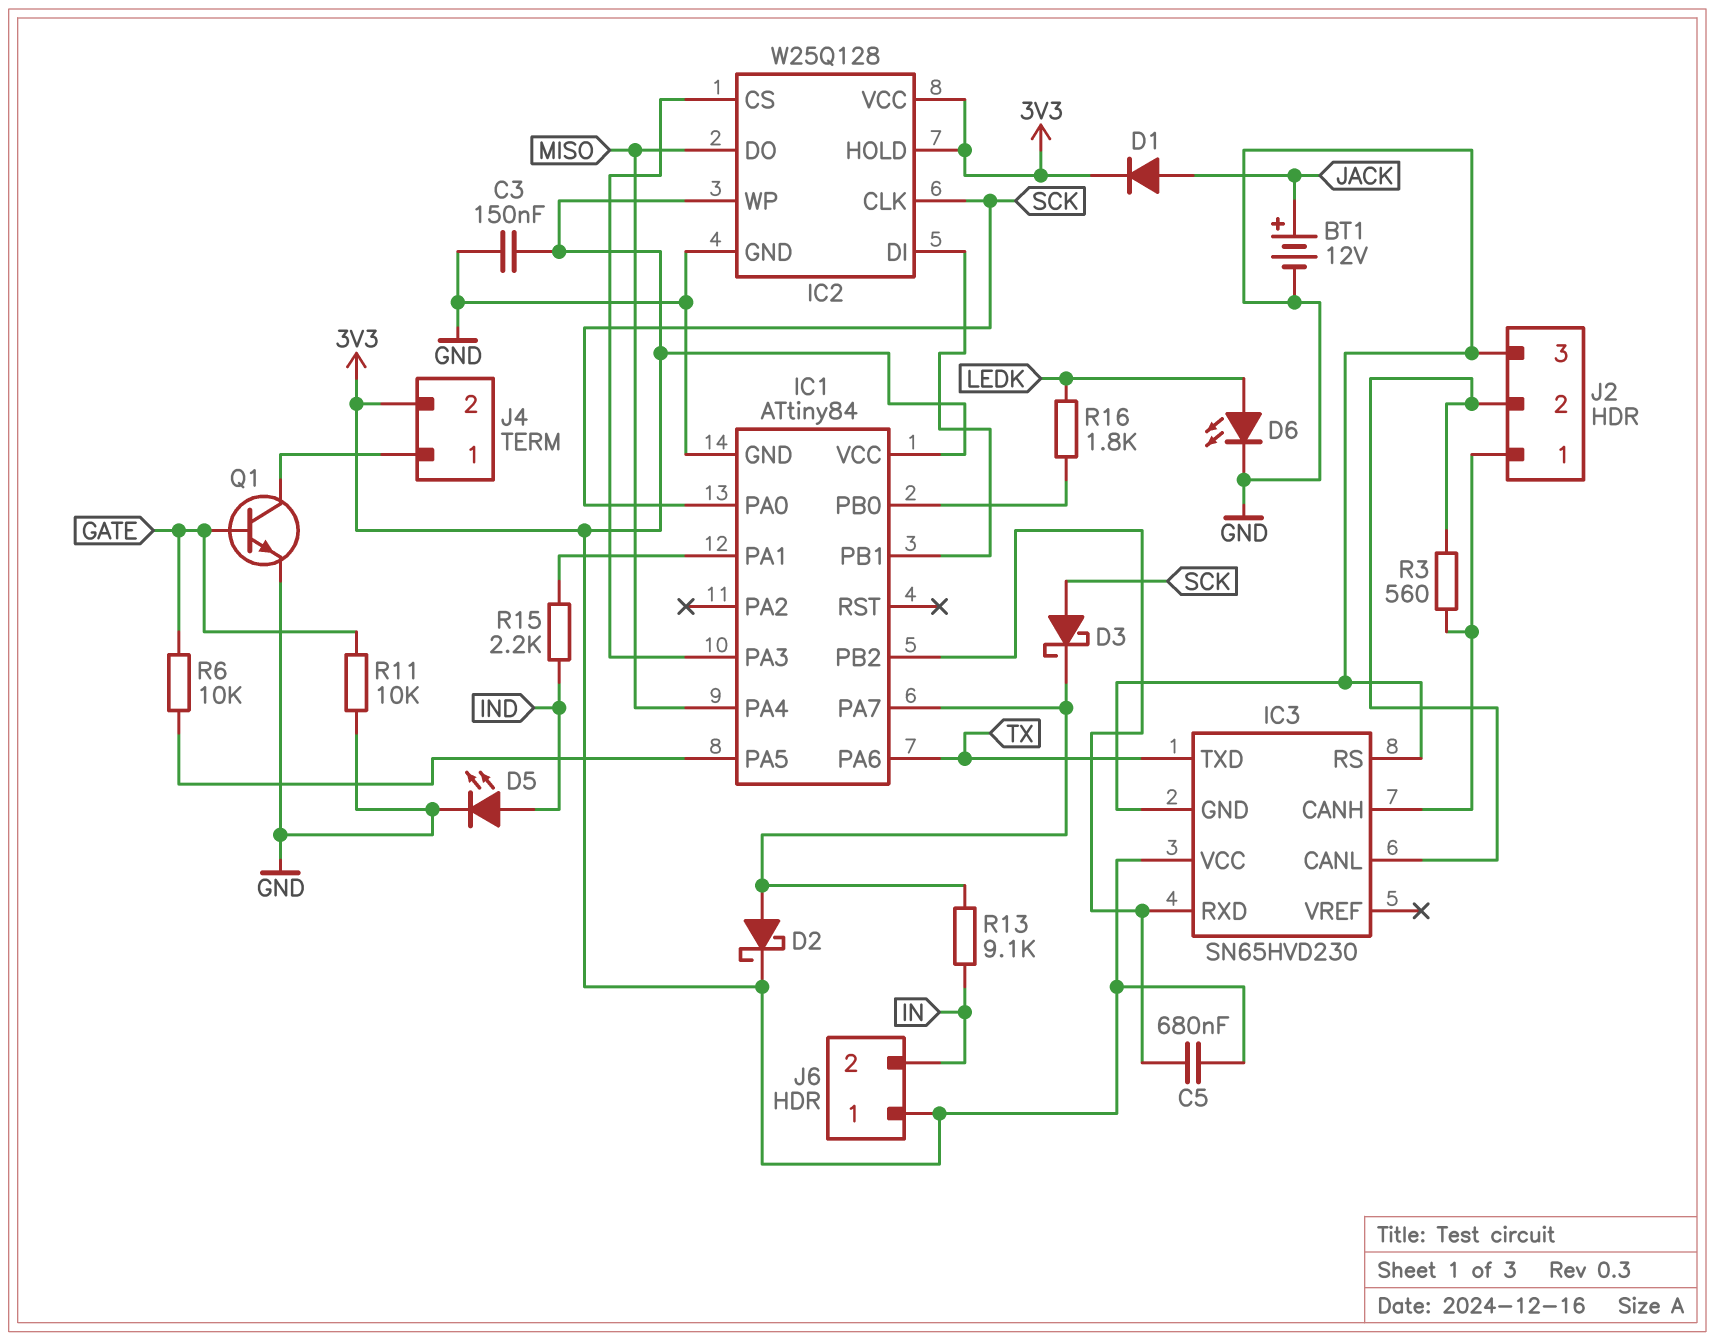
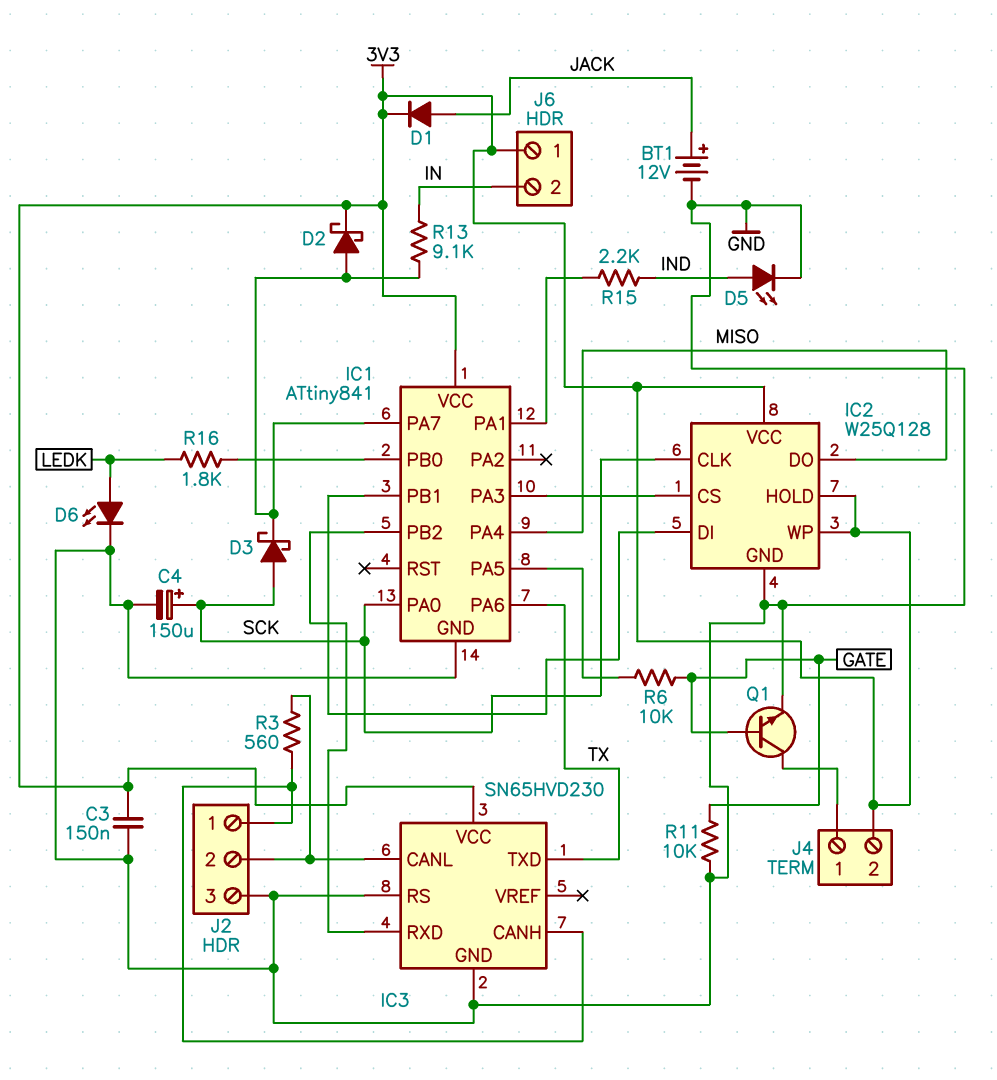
C4: none -> 150uF (plus SCK, minus GND)
C5: 680nF (3V3, IC1/PB2) -> none
IC1: ATtiny84 -> ATtiny841

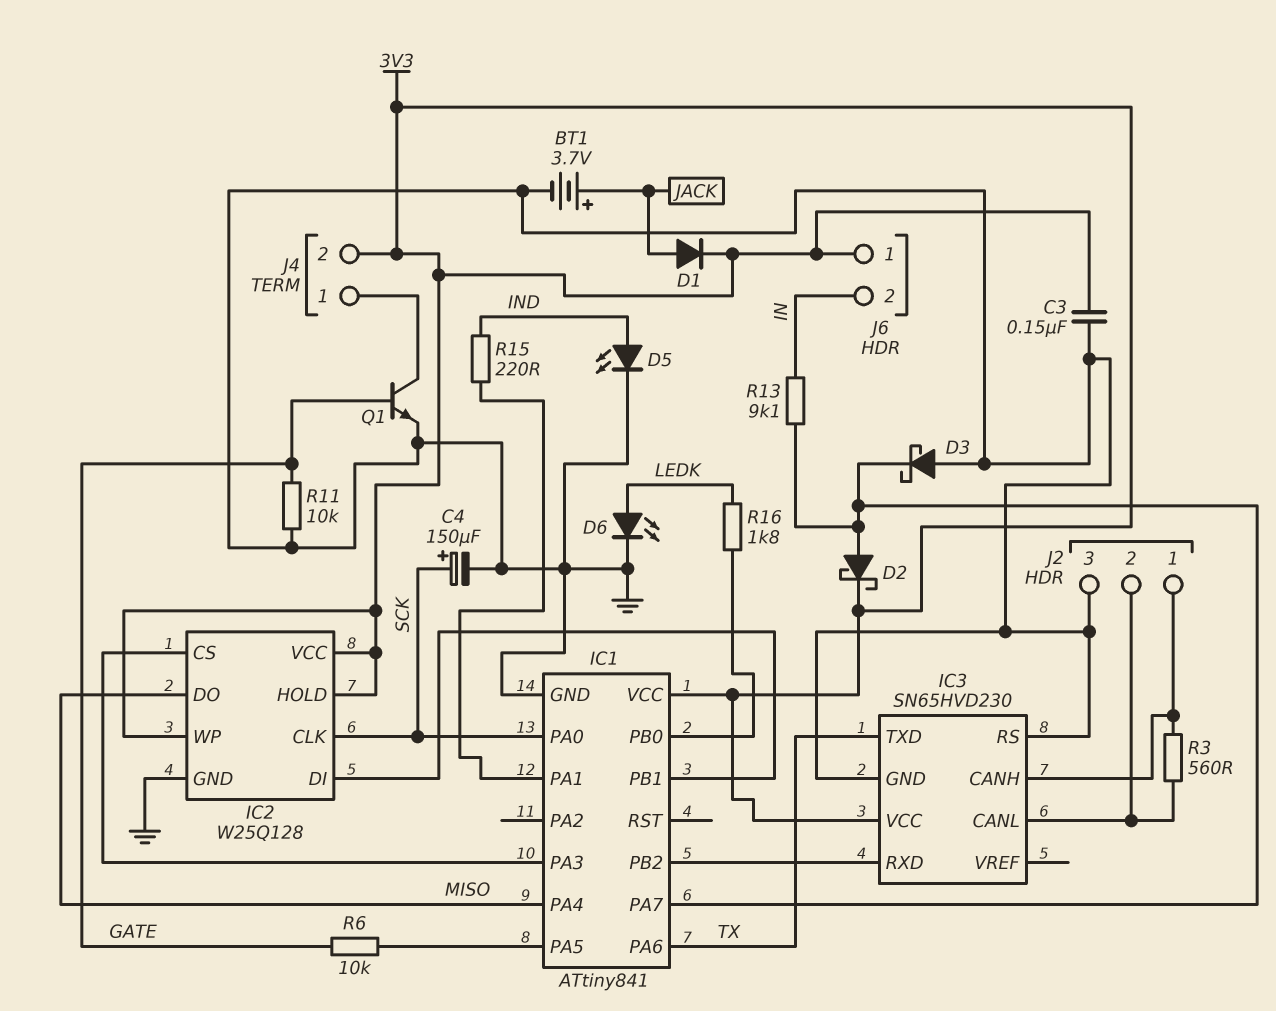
BT1: 12V (plus JACK, minus GND) -> 3.7V (plus JACK, minus GND)
D3: schottky (A SCK, K IC1/PA7) -> schottky (A GND, K IC1/PA7)
R15: 2.2k (IC1/PA1, IND) -> 220 (IC1/PA1, IND)

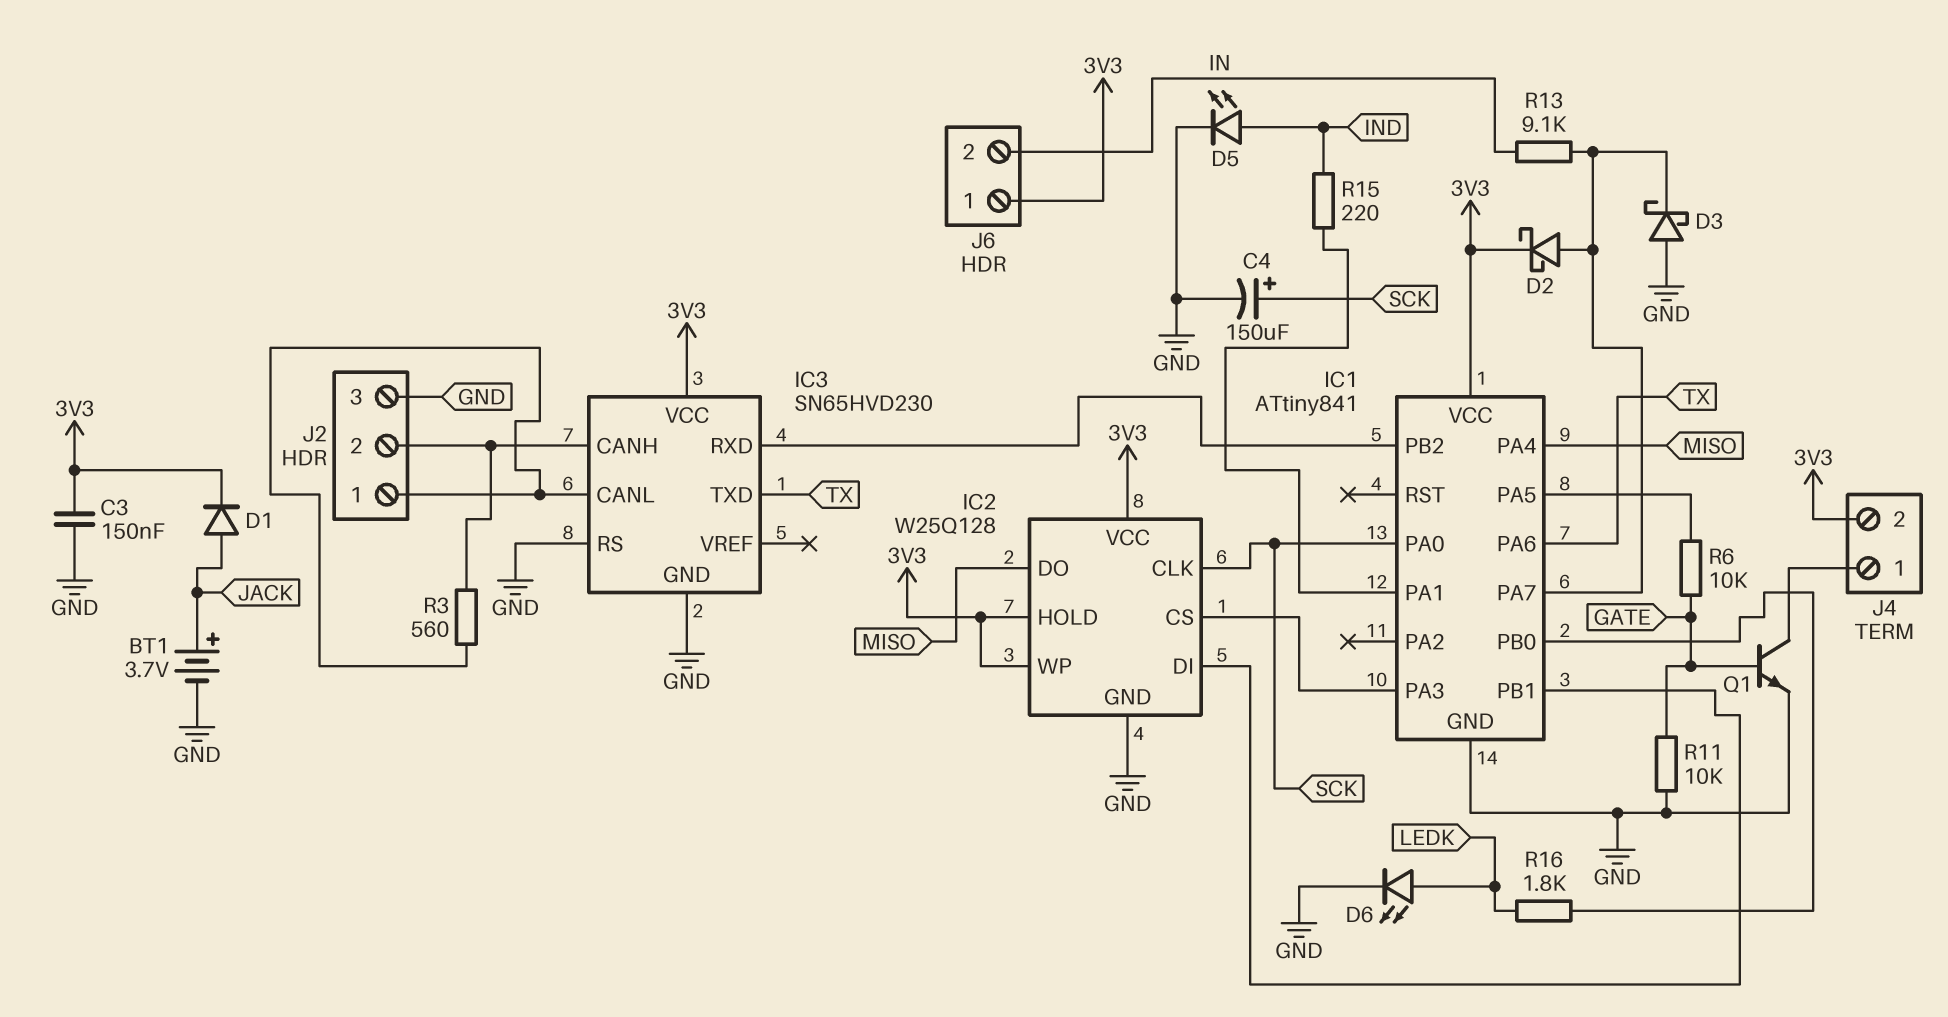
J2 pin 1: IC3/CANH -> IC3/CANL
J2 pin 2: IC3/CANL -> IC3/CANH

